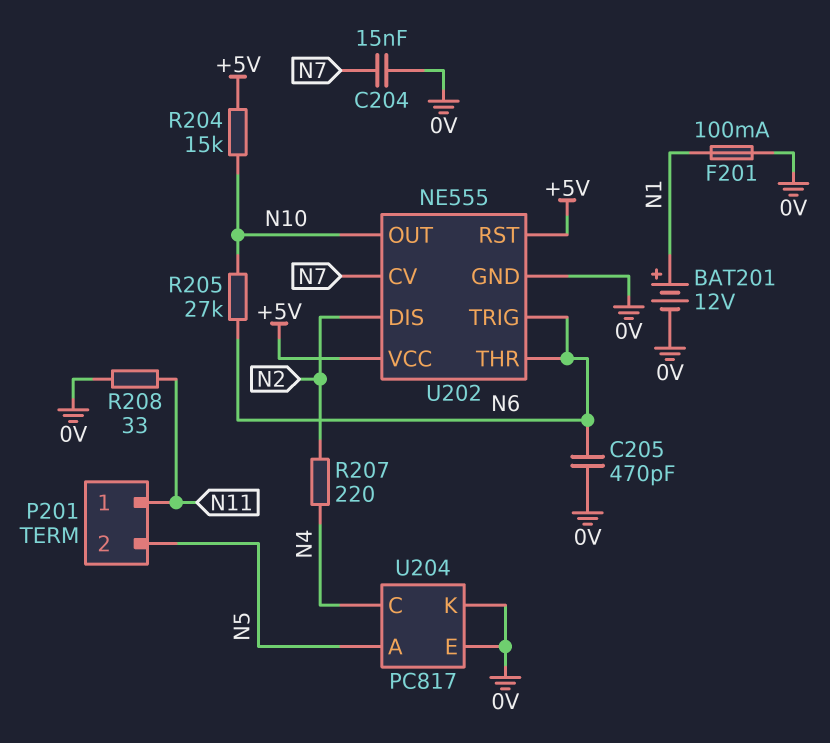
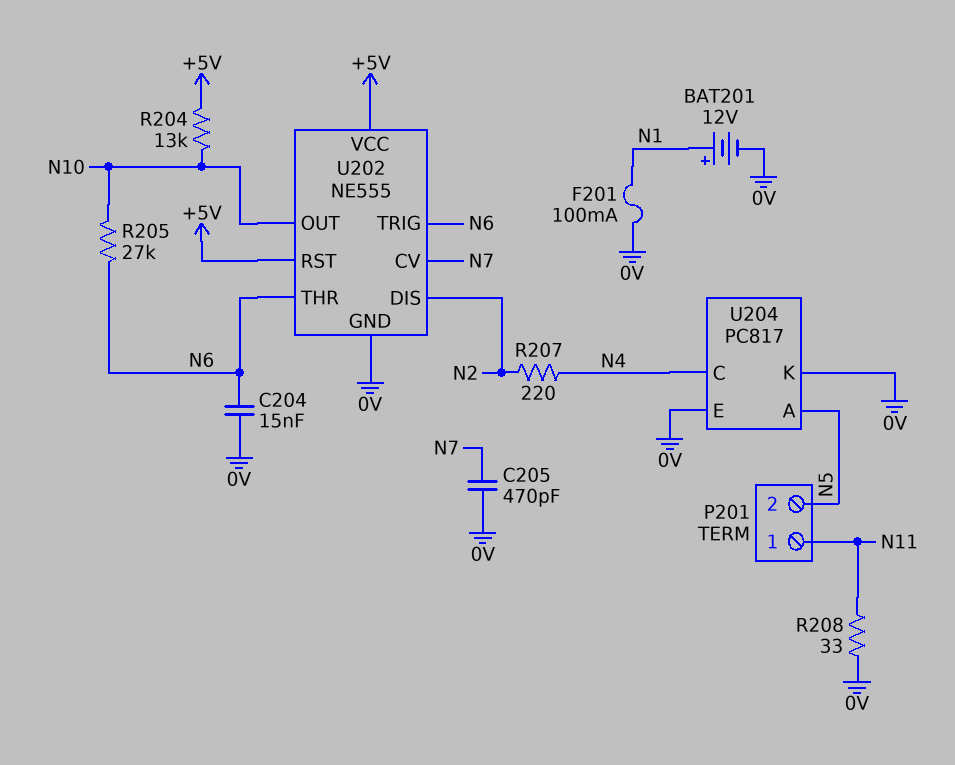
C204: 15nF (0V, N7) -> 15nF (0V, N6)
C205: 470pF (0V, N6) -> 470pF (0V, N7)
R204: 15k (+5V, N10) -> 13k (+5V, N10)

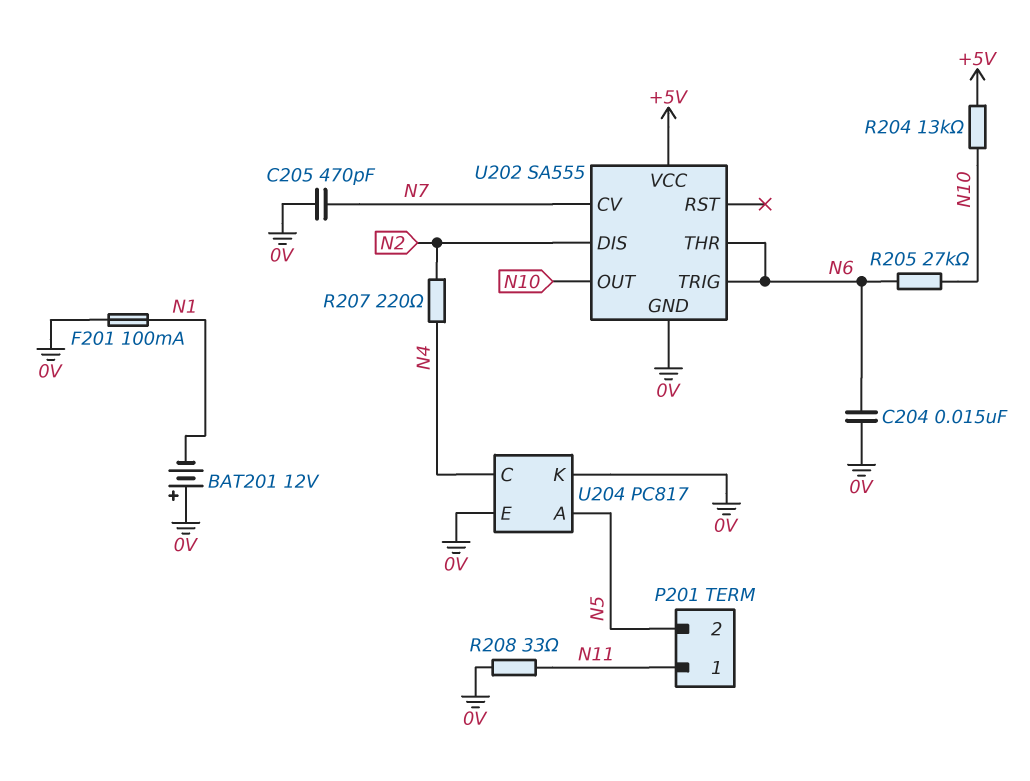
BAT201: 12V (plus N1, minus 0V) -> 12V (plus 0V, minus N1)
U202: NE555 -> SA555
U202 pin RST: +5V -> none

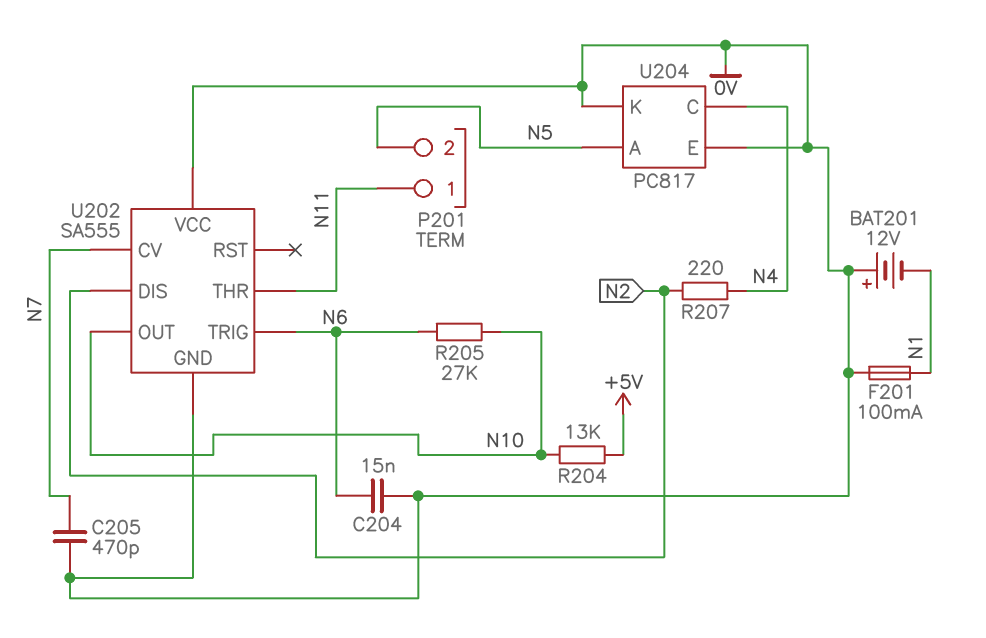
R208: 33 (0V, N11) -> none
U202 pin THR: N6 -> N11
U202 pin VCC: +5V -> 0V

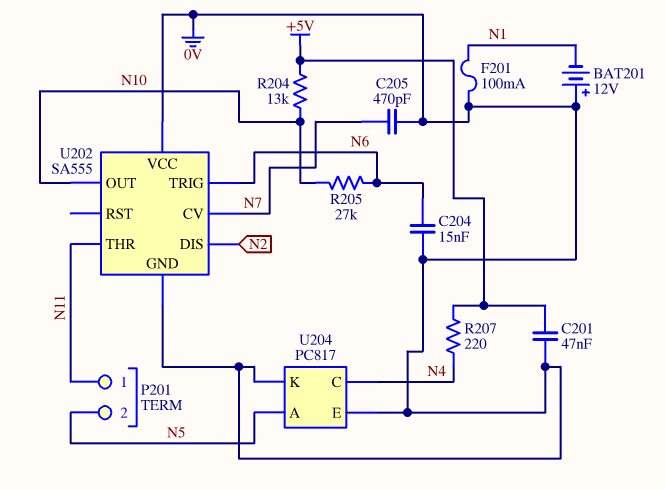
C201: none -> 47nF (+5V, 0V)
R207: 220 (N2, N4) -> 220 (+5V, N4)

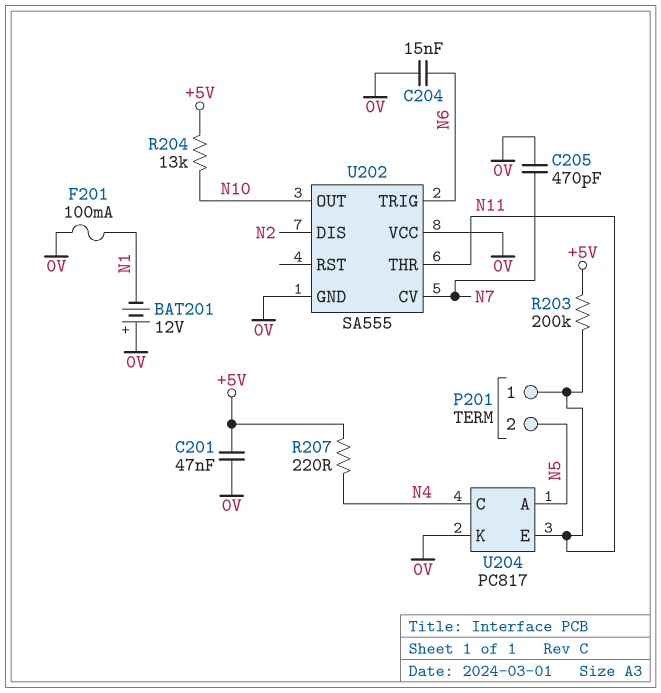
R203: none -> 200k (+5V, N11)
R205: 27k (N6, N10) -> none
U204 pin E: 0V -> N11

